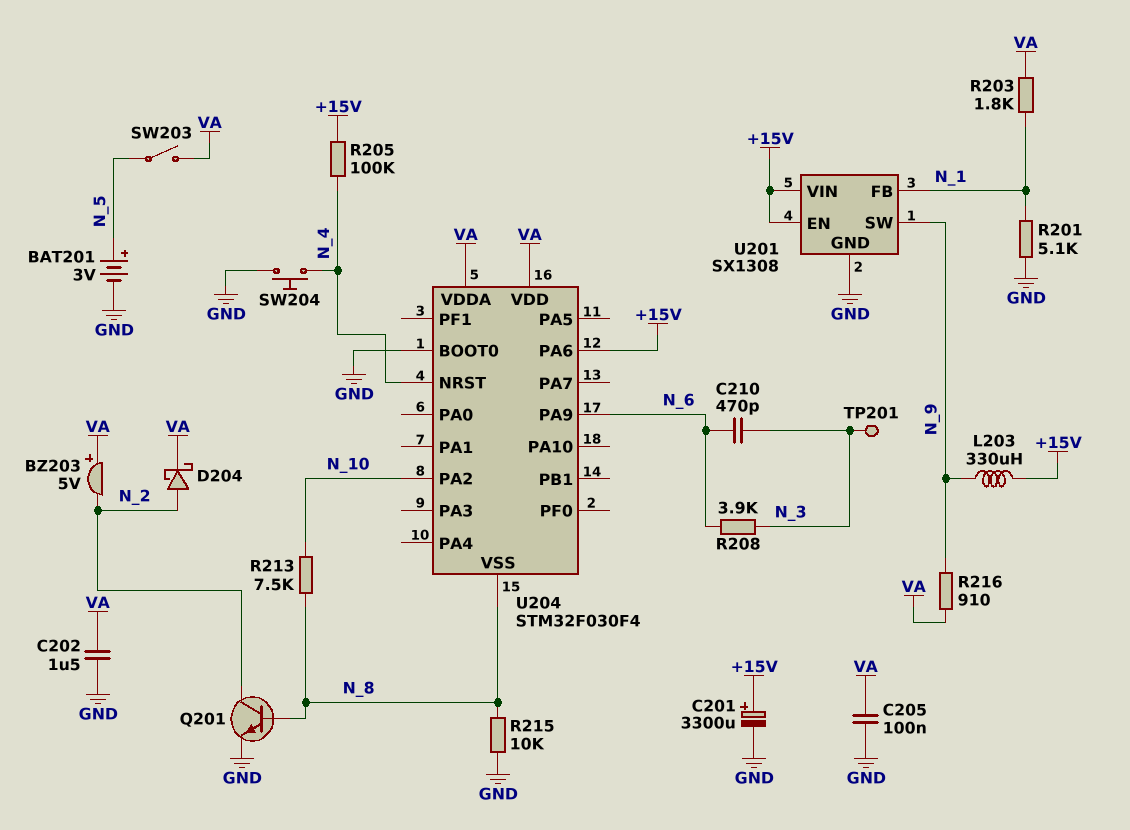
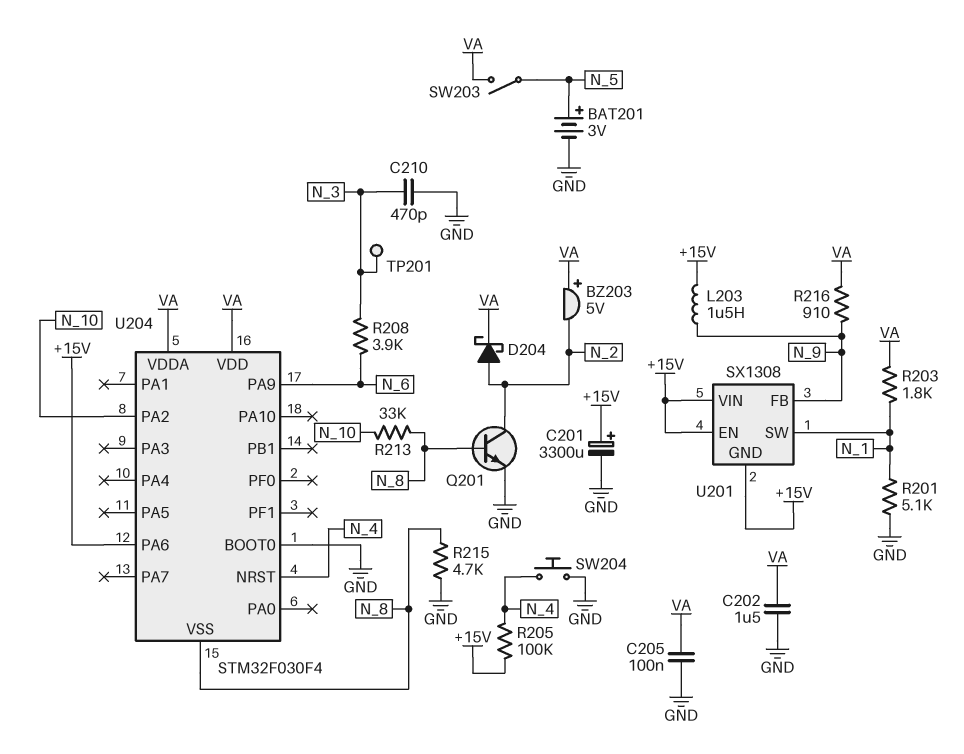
C210: 470pF (N_3, N_6) -> 470pF (GND, N_3)
L203: 330uH (+15V, N_9) -> 1.5uH (+15V, N_9)
R213: 7.5k (N_8, N_10) -> 33k (N_8, N_10)
R215: 10k (GND, N_8) -> 4.7k (GND, N_8)
U201 pin FB: N_1 -> N_9
U201 pin GND: GND -> +15V
U201 pin SW: N_9 -> N_1

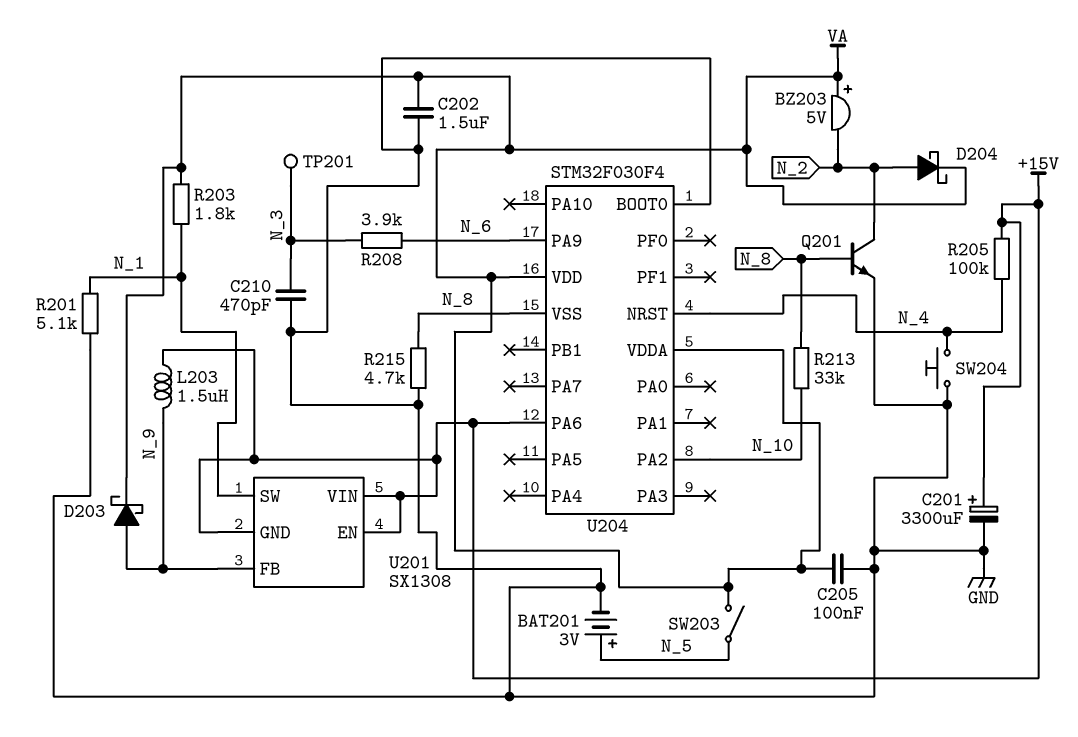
D203: none -> schottky (A N_9, K VA)
R216: 910 (N_9, VA) -> none

